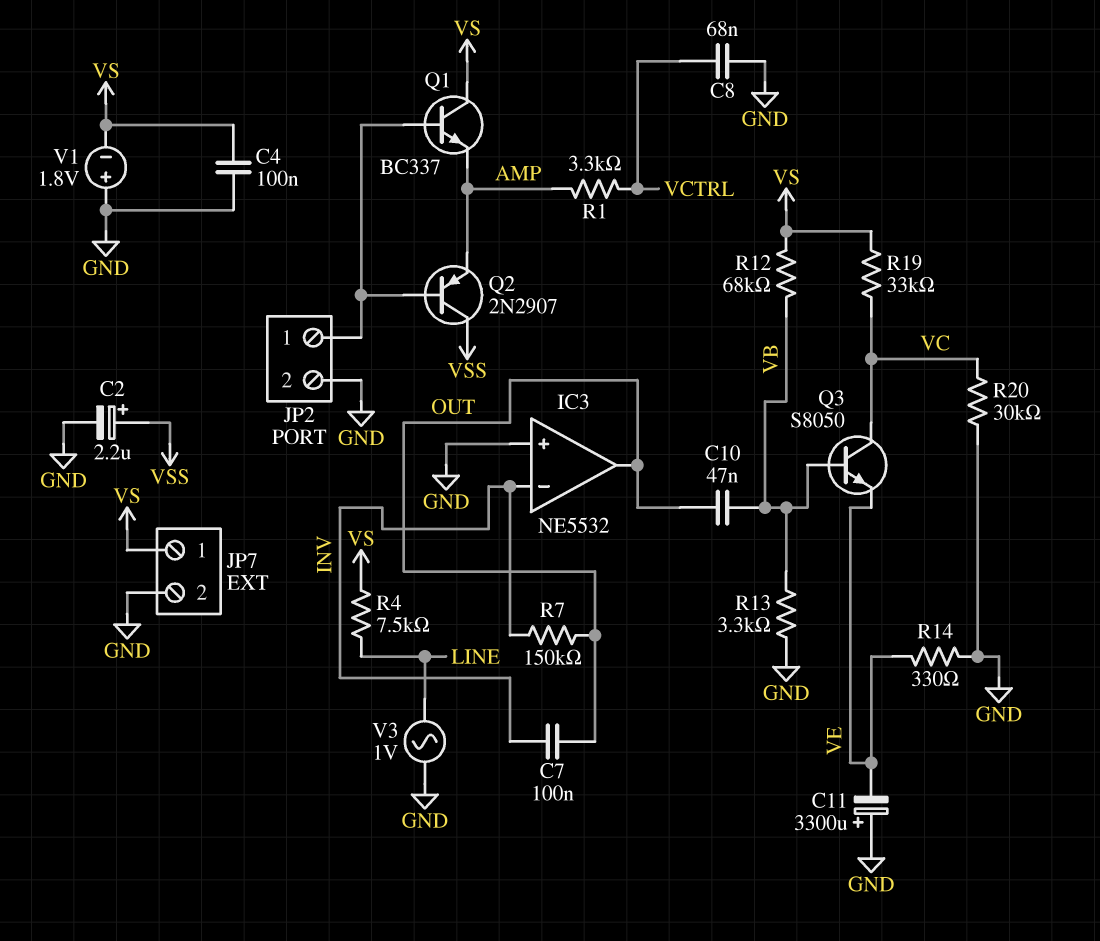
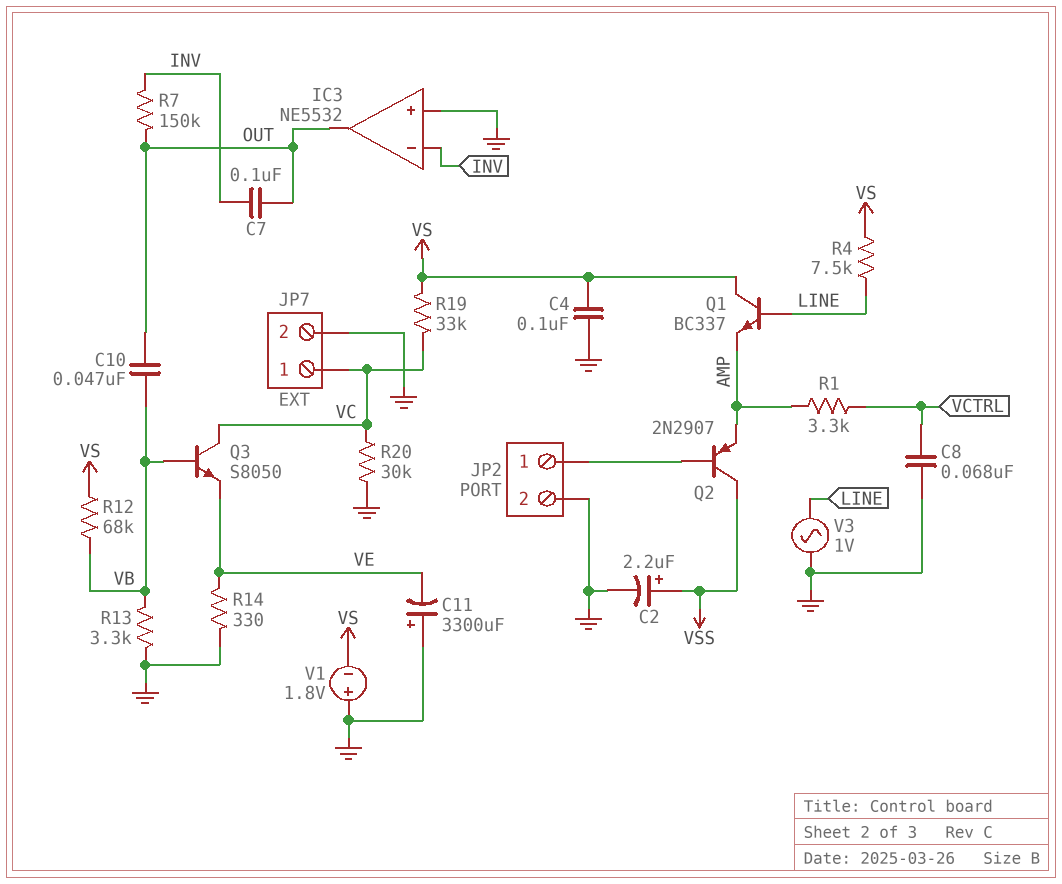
JP7 pin 1: VS -> VC
Q1: NPN BC337 (B JP2/1, C VS, E AMP) -> NPN BC337 (B LINE, C VS, E AMP)

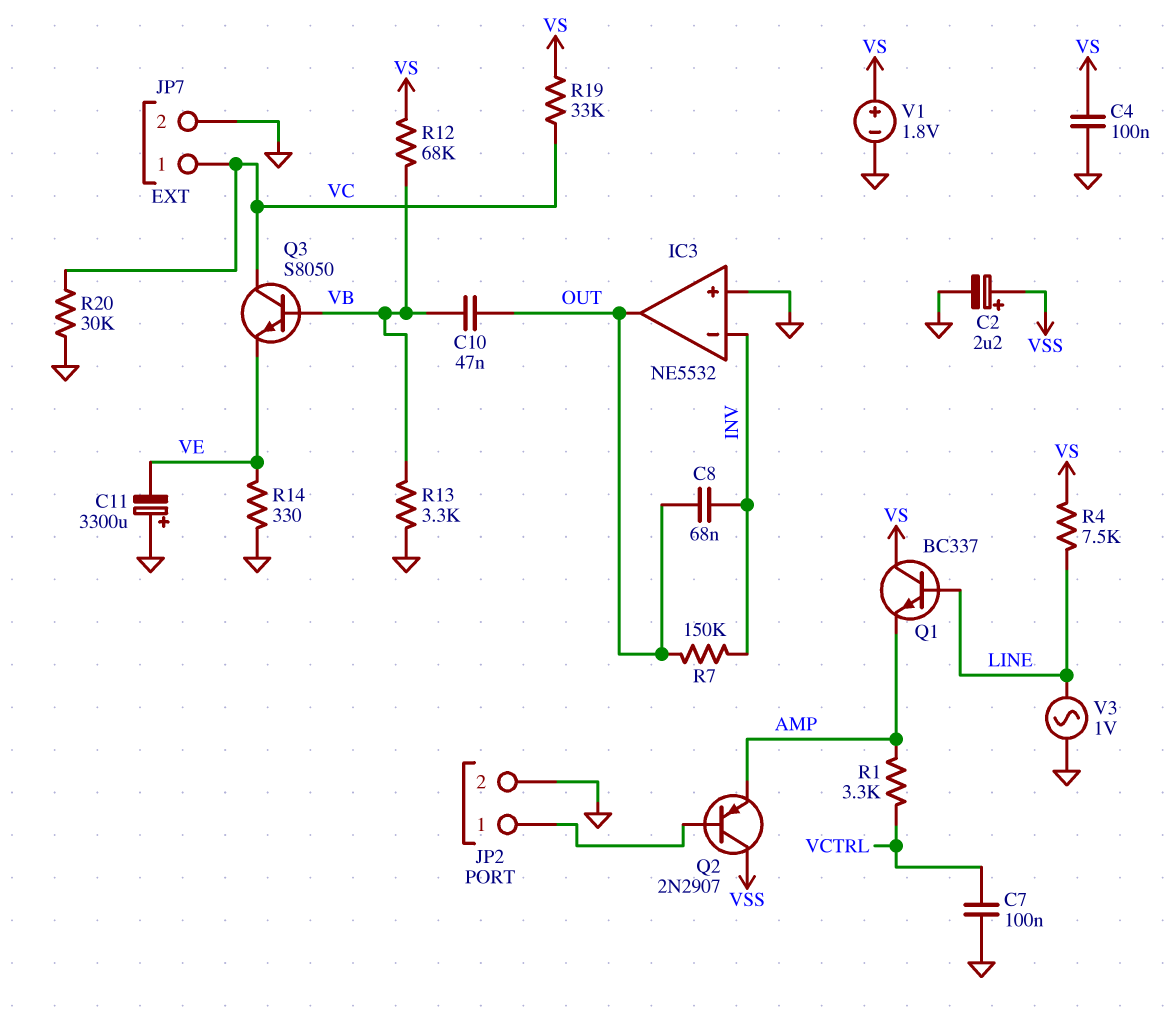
C7: 100nF (INV, OUT) -> 100nF (GND, VCTRL)
C8: 68nF (GND, VCTRL) -> 68nF (INV, OUT)
V1: 1.8V (plus GND, minus VS) -> 1.8V (plus VS, minus GND)

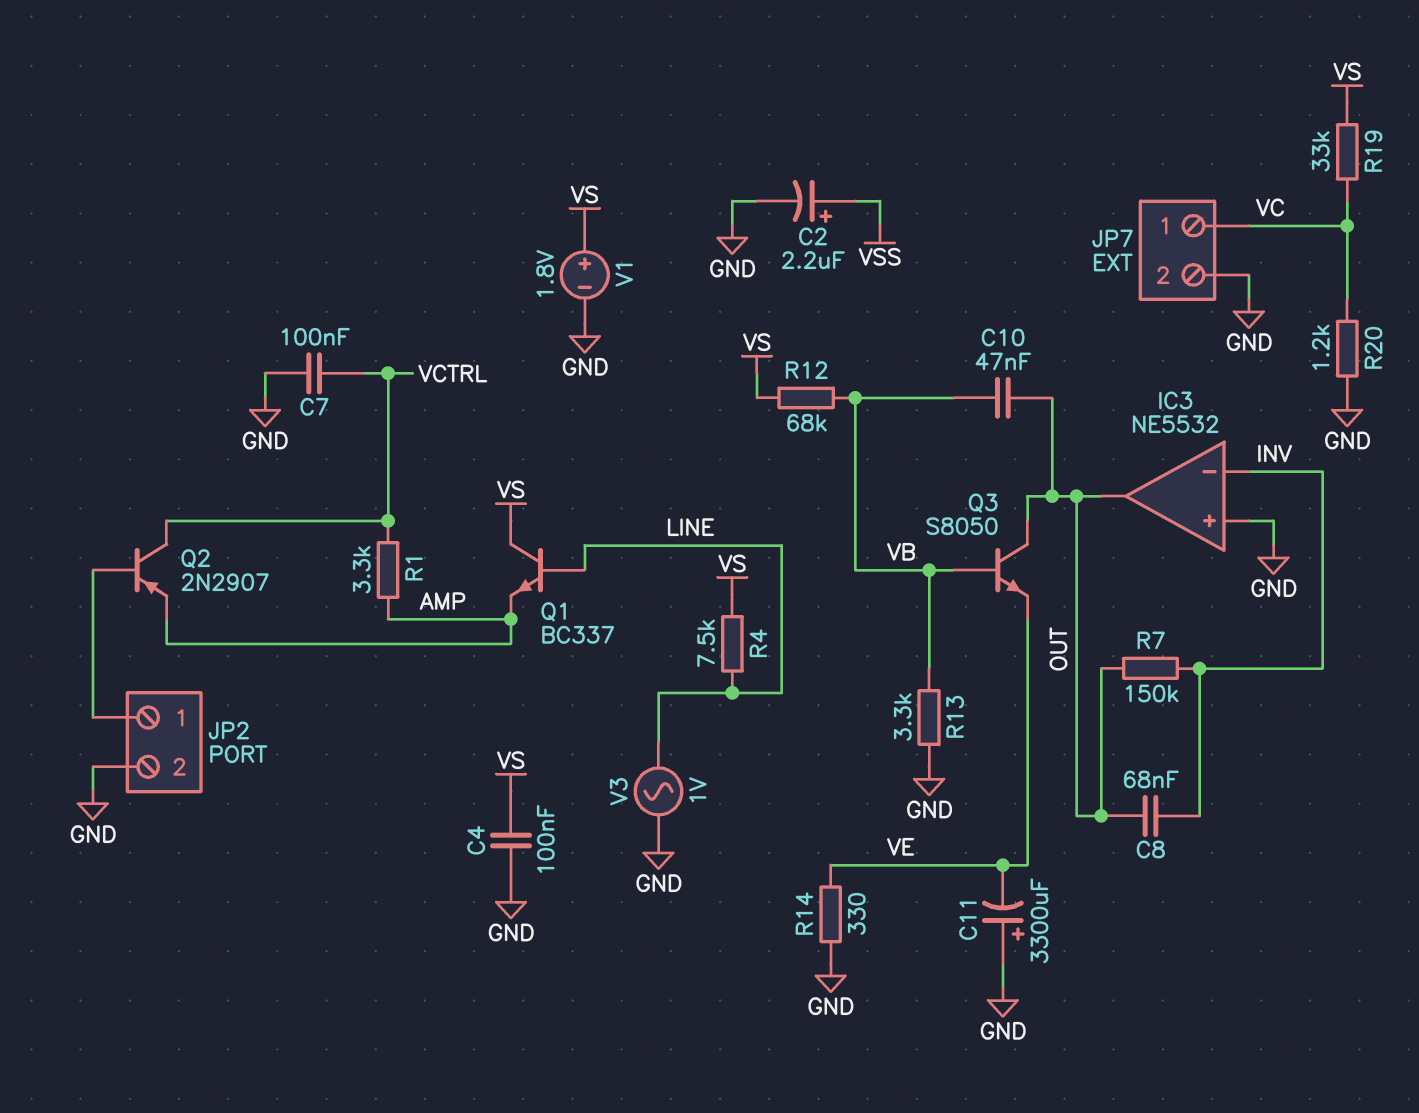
Q2: PNP 2N2907 (B JP2/1, C VSS, E AMP) -> PNP 2N2907 (B JP2/1, C VCTRL, E AMP)
Q3: NPN S8050 (B VB, C VC, E VE) -> NPN S8050 (B VB, C OUT, E VE)
R20: 30k (GND, VC) -> 1.2k (GND, VC)

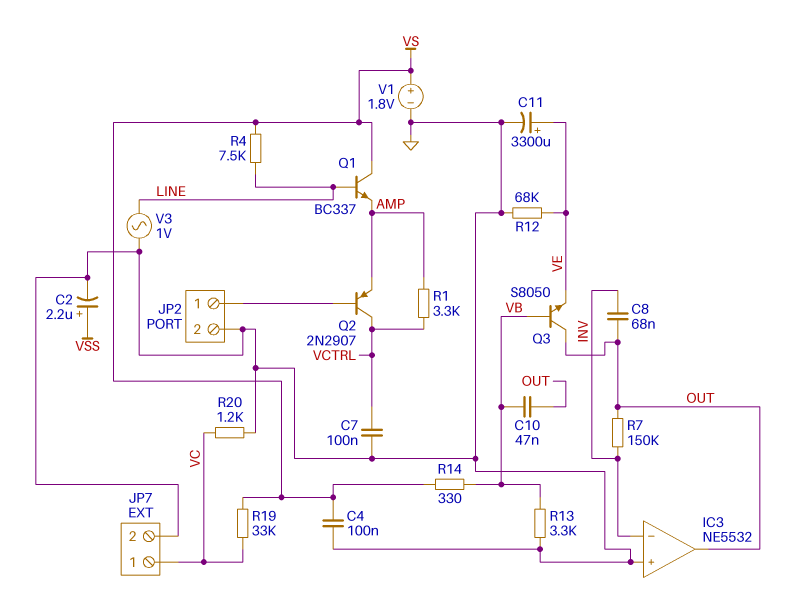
C11: 3300uF (plus GND, minus VE) -> 3300uF (plus VE, minus GND)
R12: 68k (VB, VS) -> 68k (GND, VE)
R14: 330 (GND, VE) -> 330 (VB, VS)

